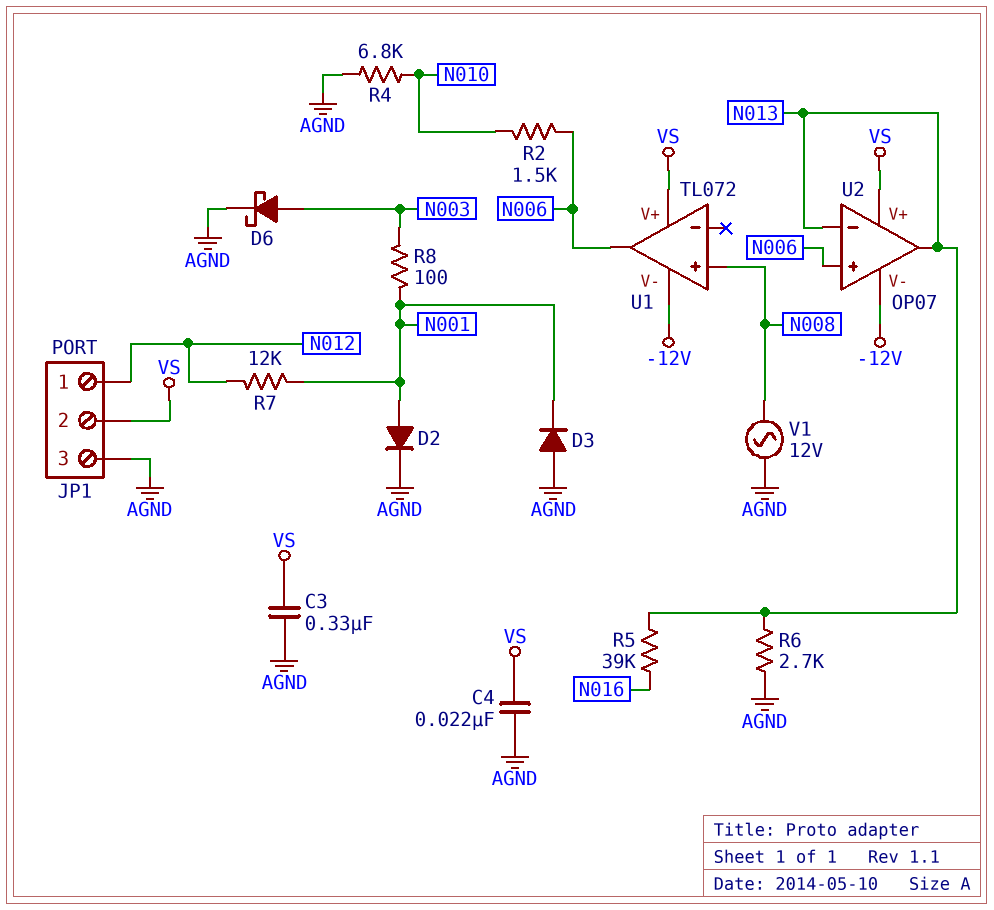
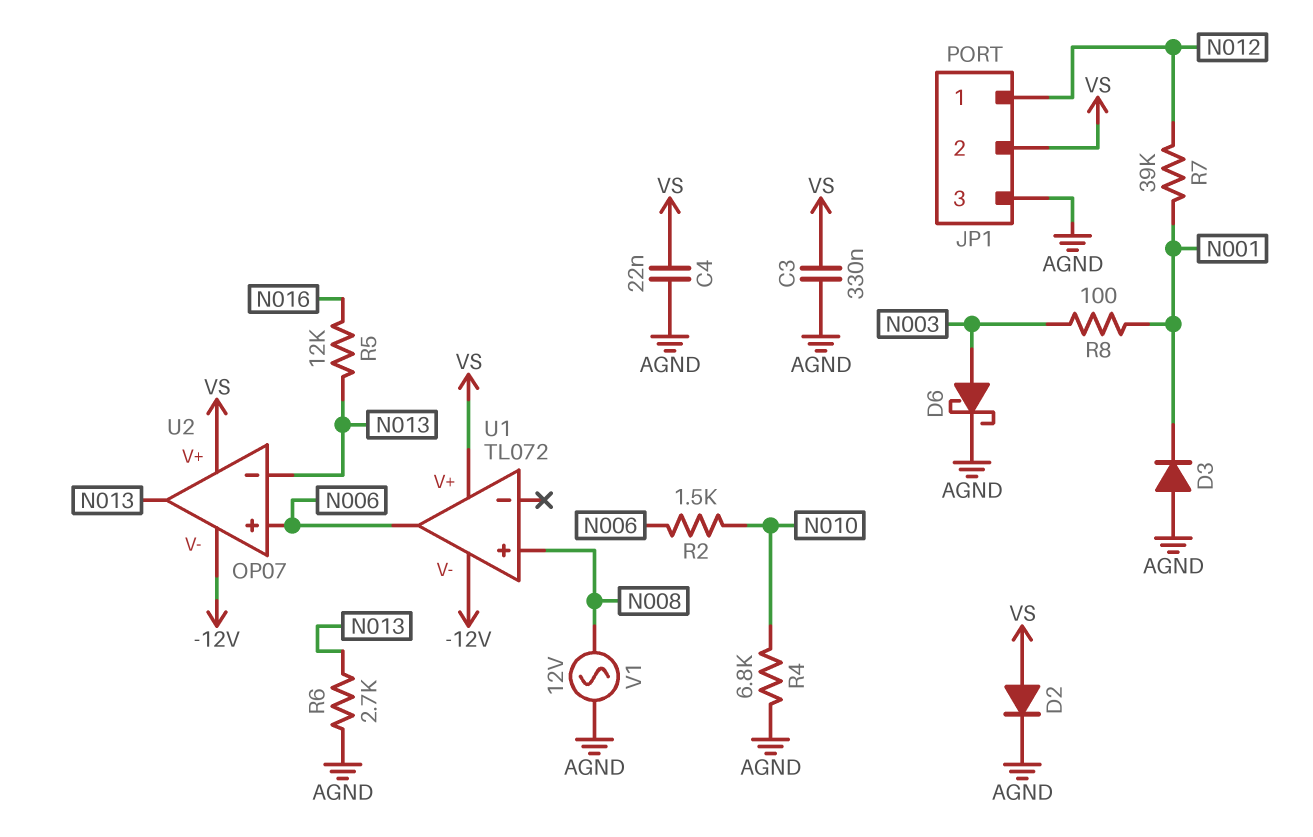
D2: diode (A N001, K AGND) -> diode (A VS, K AGND)
R5: 39k (N013, N016) -> 12k (N013, N016)
R7: 12k (N001, N012) -> 39k (N001, N012)

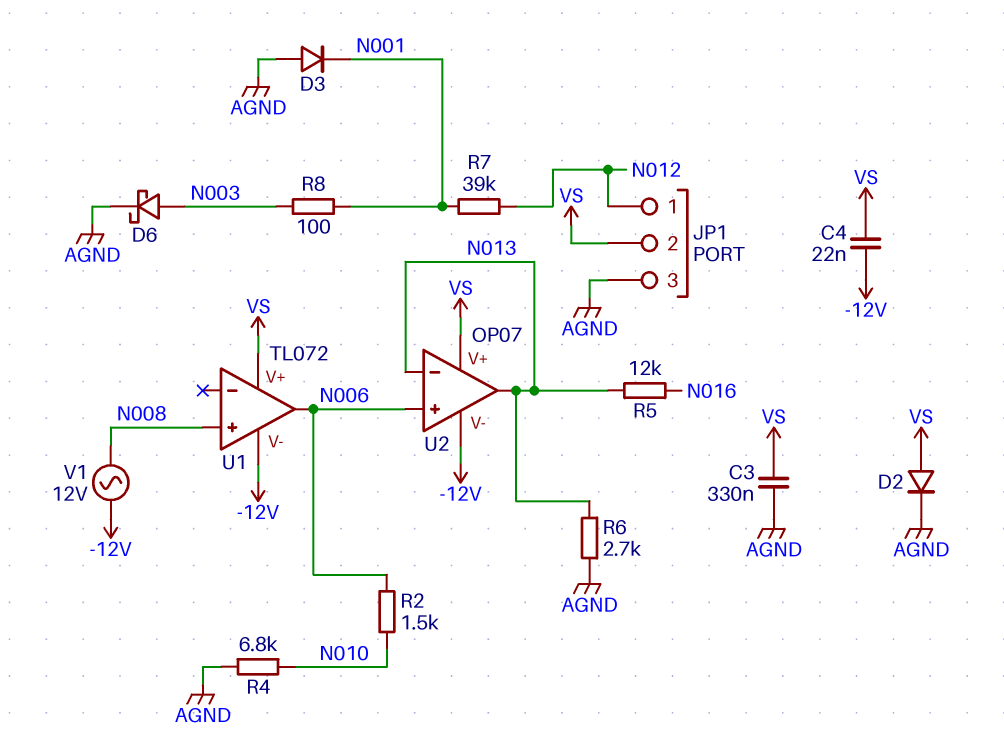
C4: 22nF (AGND, VS) -> 22nF (-12V, VS)
V1: AC 12V (AGND, N008) -> AC 12V (-12V, N008)

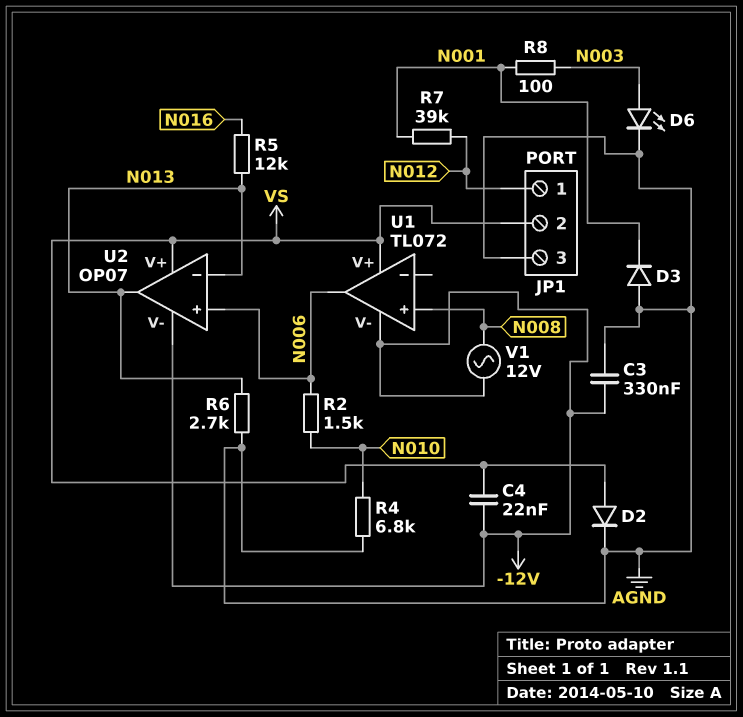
C3: 330nF (AGND, VS) -> 330nF (-12V, AGND)
D6: schottky (A N003, K AGND) -> LED (A N003, K AGND)

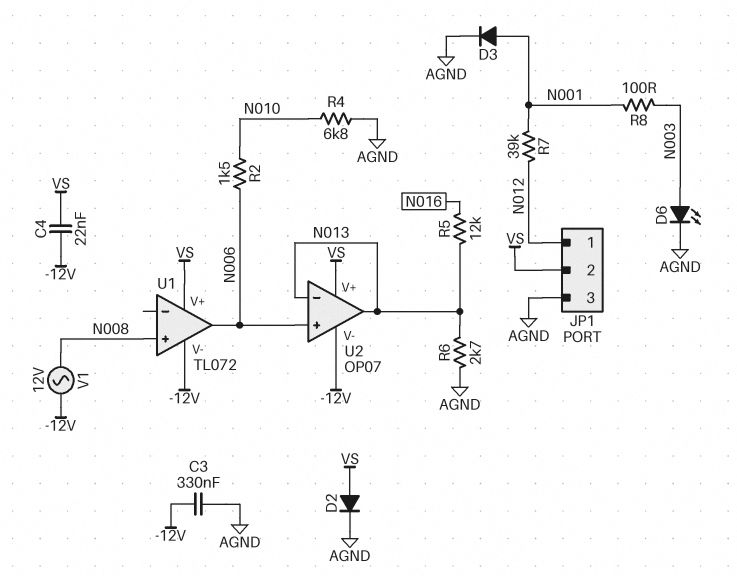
D3: diode (A AGND, K N001) -> diode (A N001, K AGND)

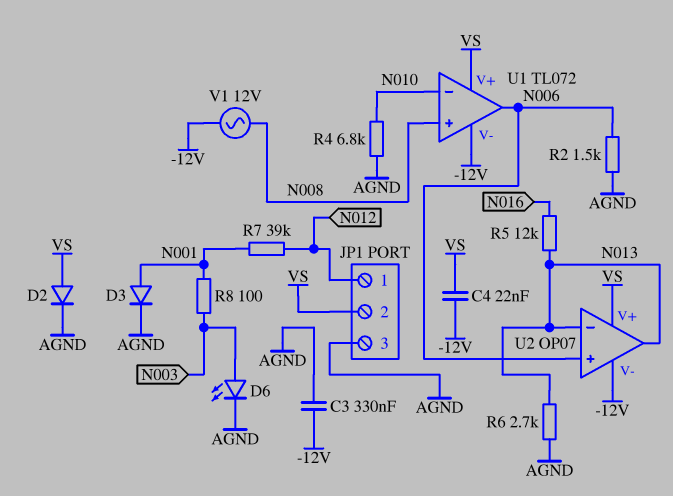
R2: 1.5k (N006, N010) -> 1.5k (AGND, N006)
U1 pin in-: none -> N010

